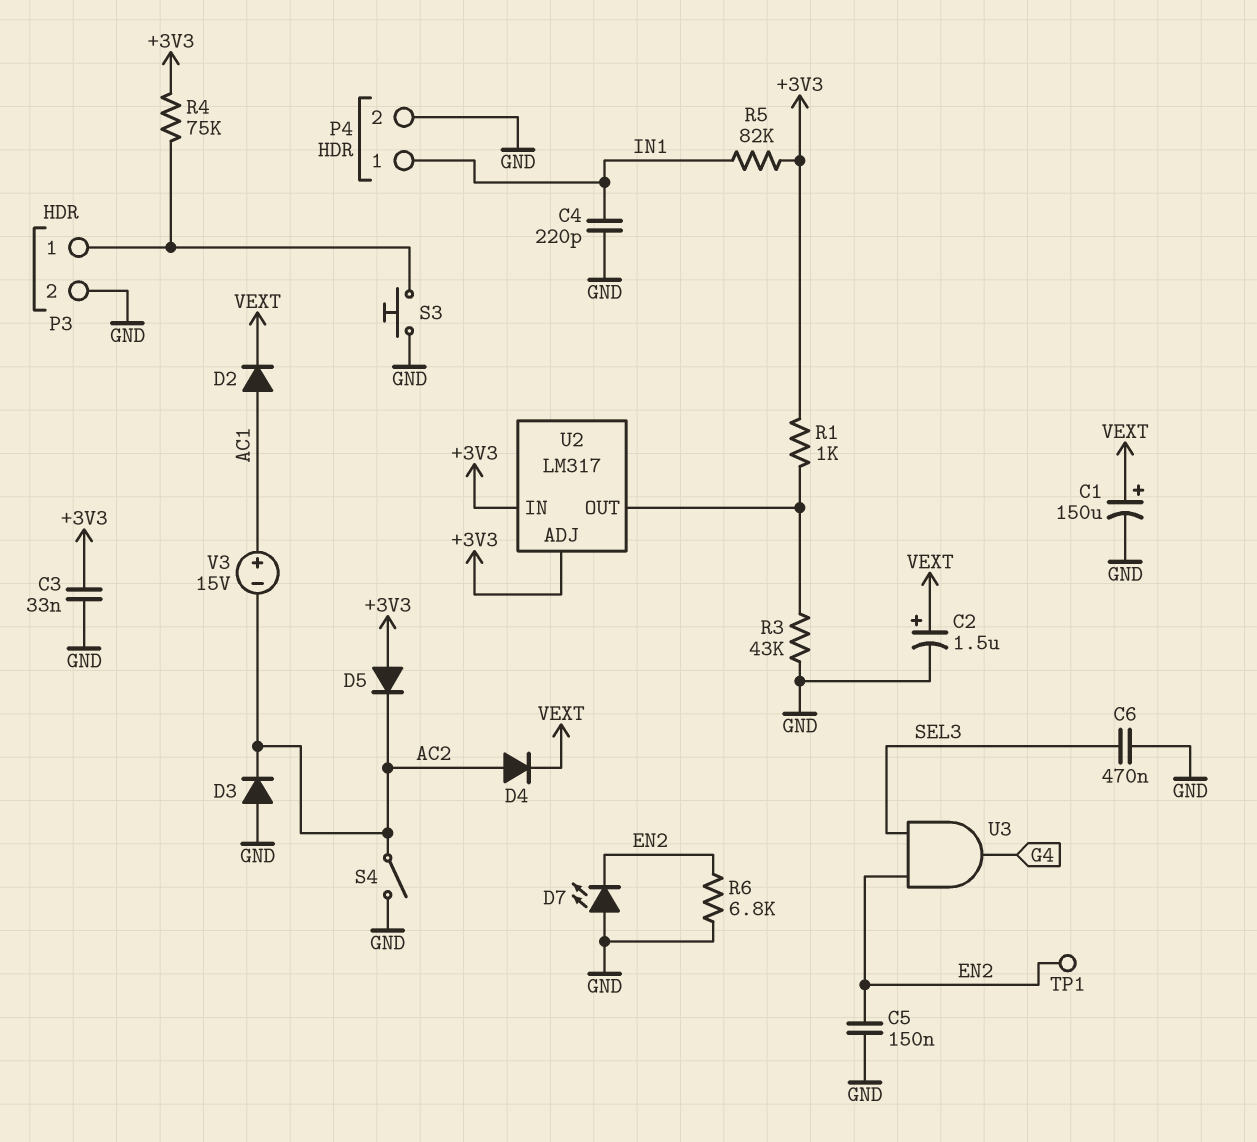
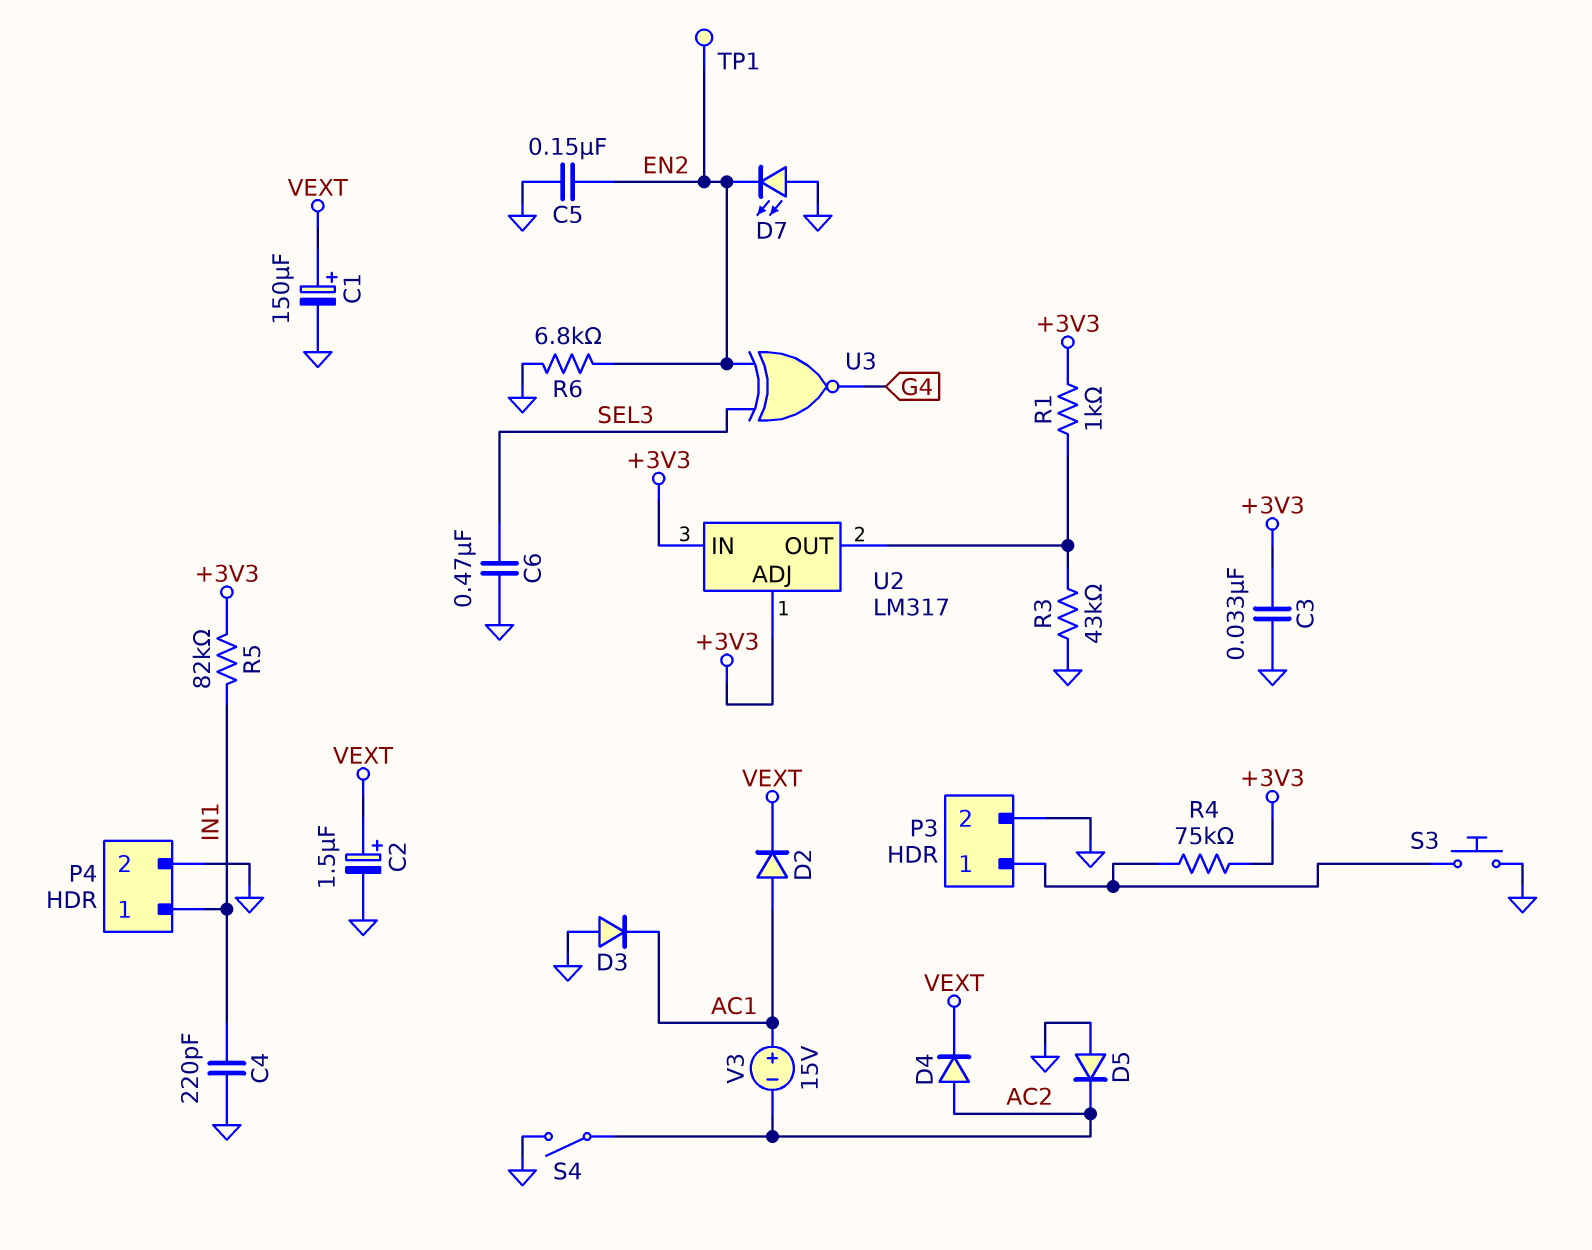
D3: diode (A GND, K AC2) -> diode (A GND, K AC1)
D5: diode (A +3V3, K AC2) -> diode (A GND, K AC2)
U3: AND (in EN2, in SEL3, out G4) -> XNOR (in EN2, in SEL3, out G4)

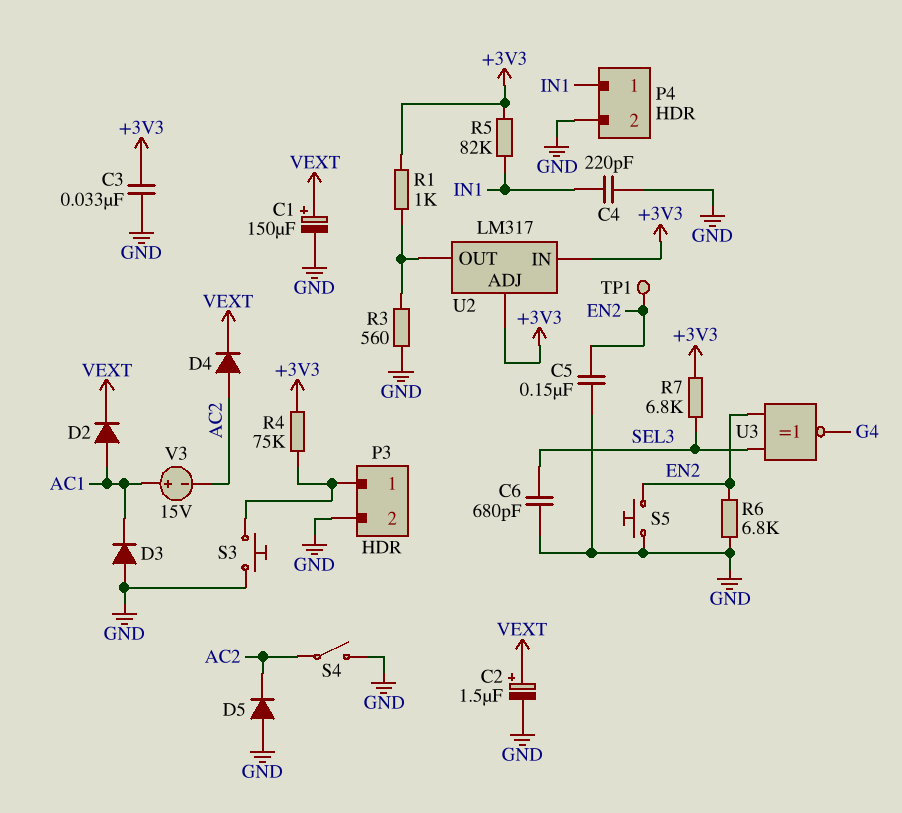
C6: 470nF (GND, SEL3) -> 680pF (GND, SEL3)
D7: LED (A GND, K EN2) -> none
R3: 43k (GND, U2/OUT) -> 560 (GND, U2/OUT)
R7: none -> 6.8k (+3V3, SEL3)
S5: none -> button (EN2, GND)

